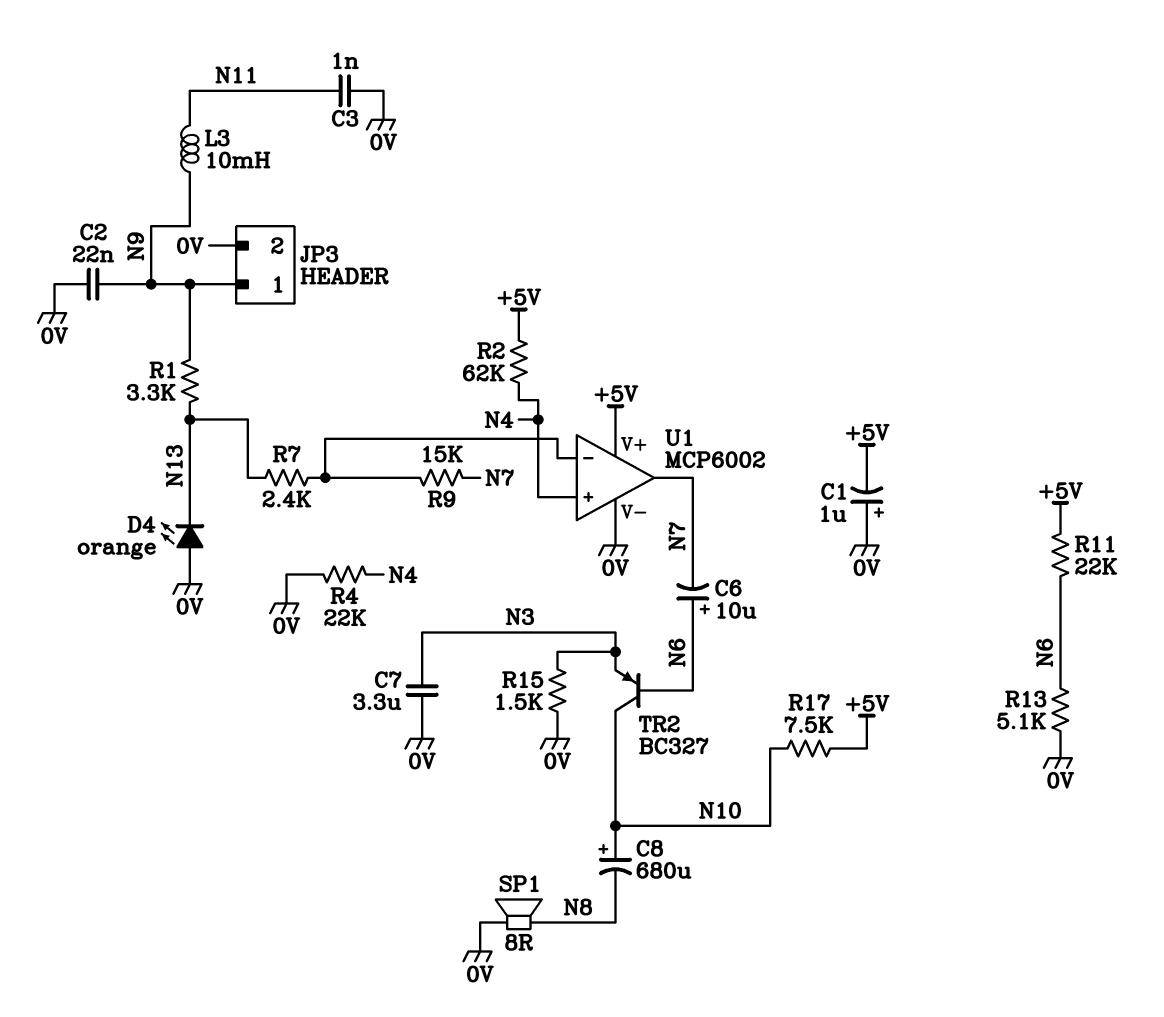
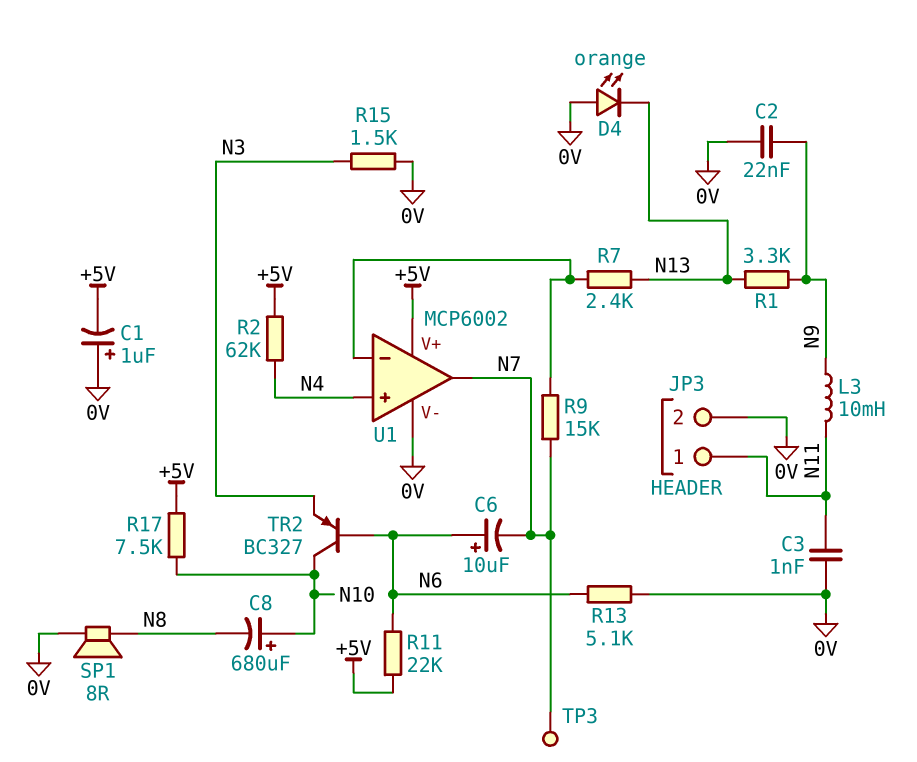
C7: 3.3uF (0V, N3) -> none
JP3 pin 1: N9 -> N11
R4: 22k (0V, N4) -> none
TP3: none -> test point (N7)

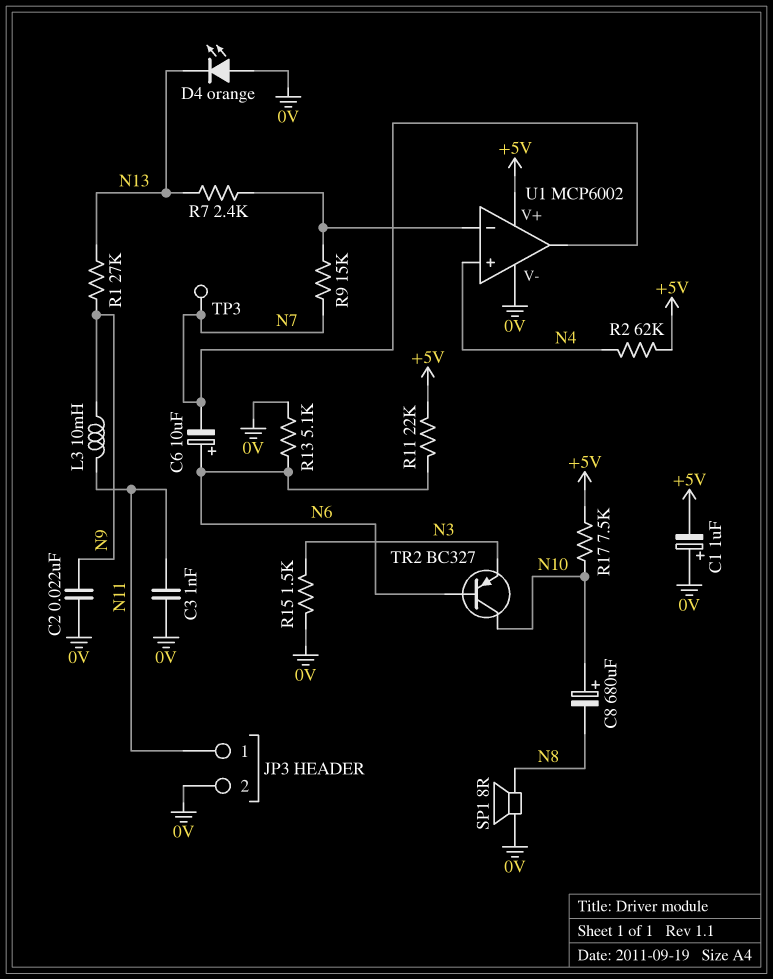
R1: 3.3k (N9, N13) -> 27k (N9, N13)

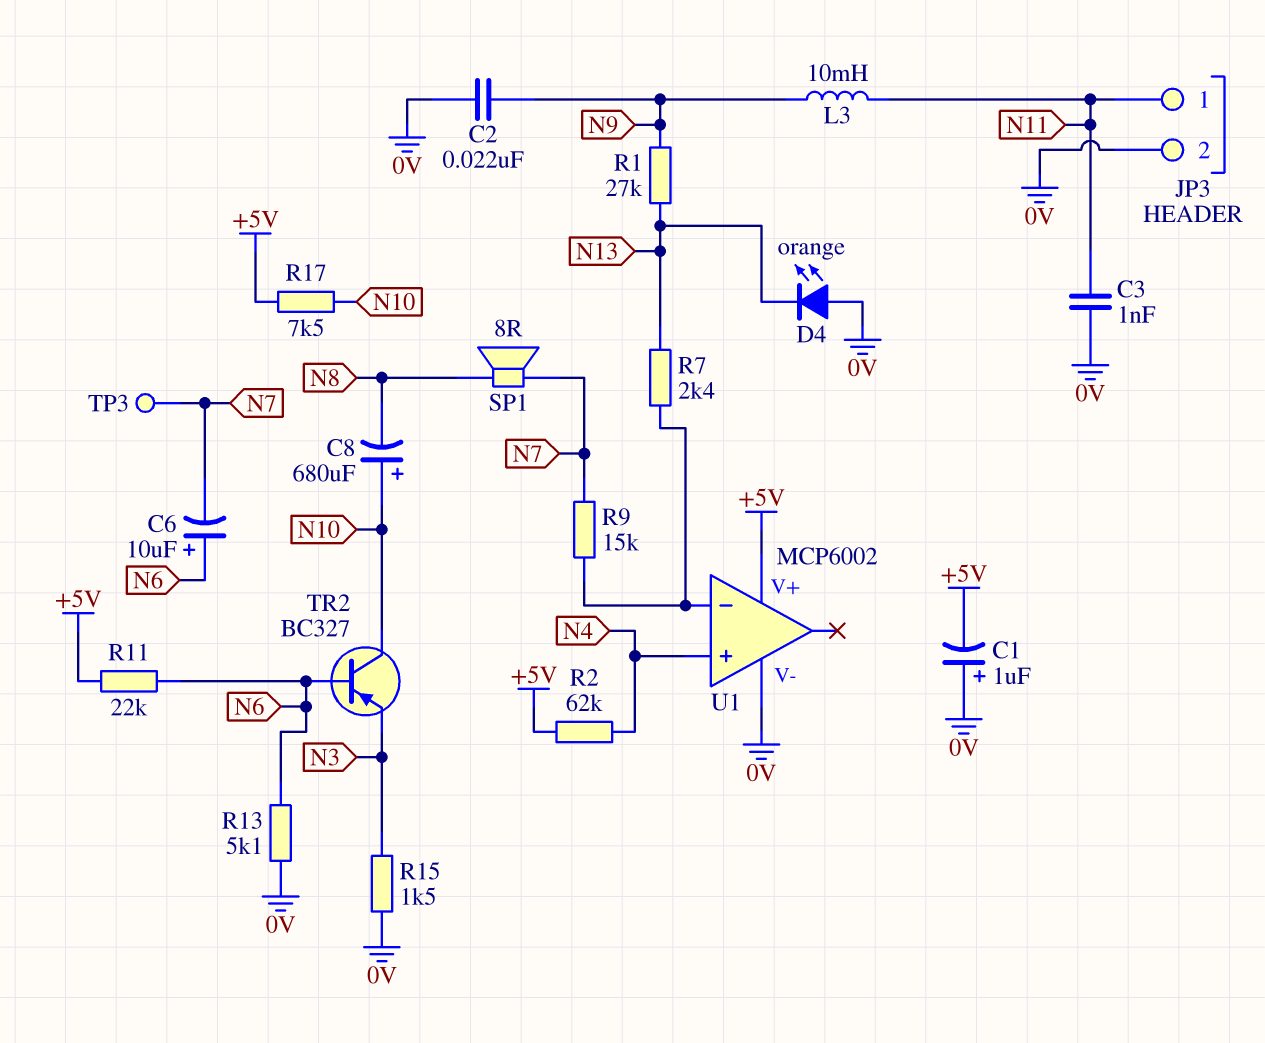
SP1: speaker 8R (0V, N8) -> speaker 8R (N7, N8)
U1 pin out: N7 -> none

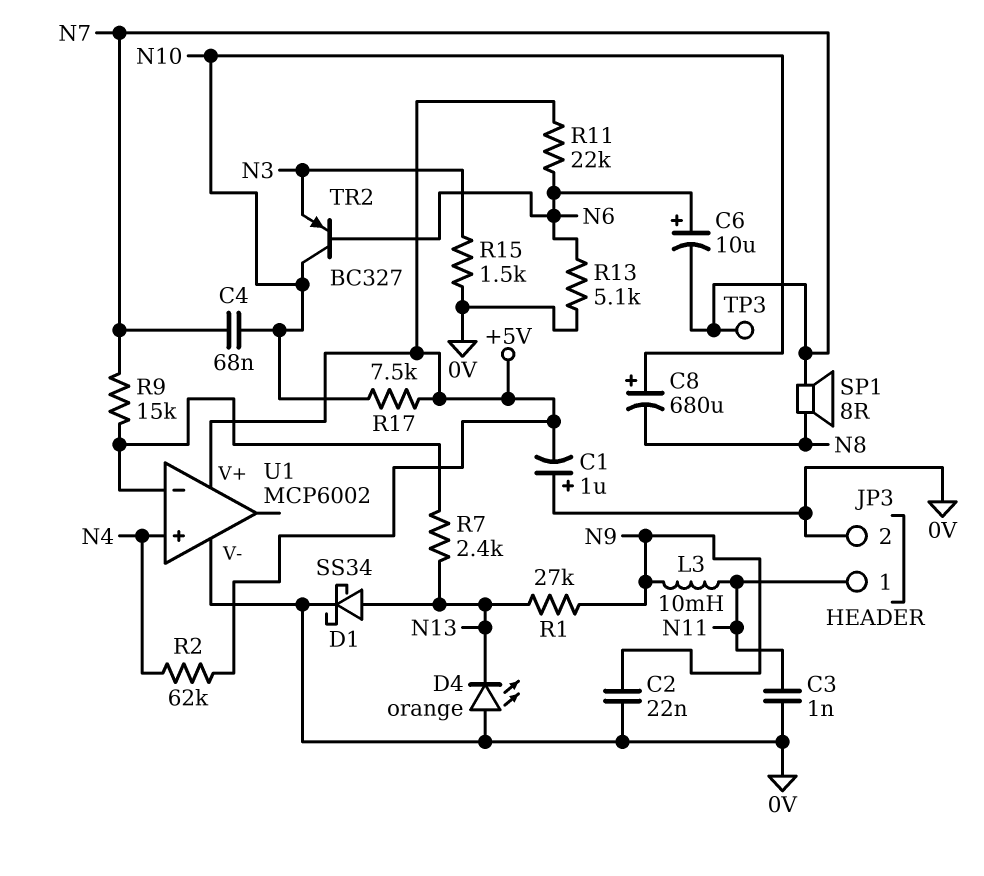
C4: none -> 68nF (N7, N10)
D1: none -> schottky SS34 (A N13, K 0V)

